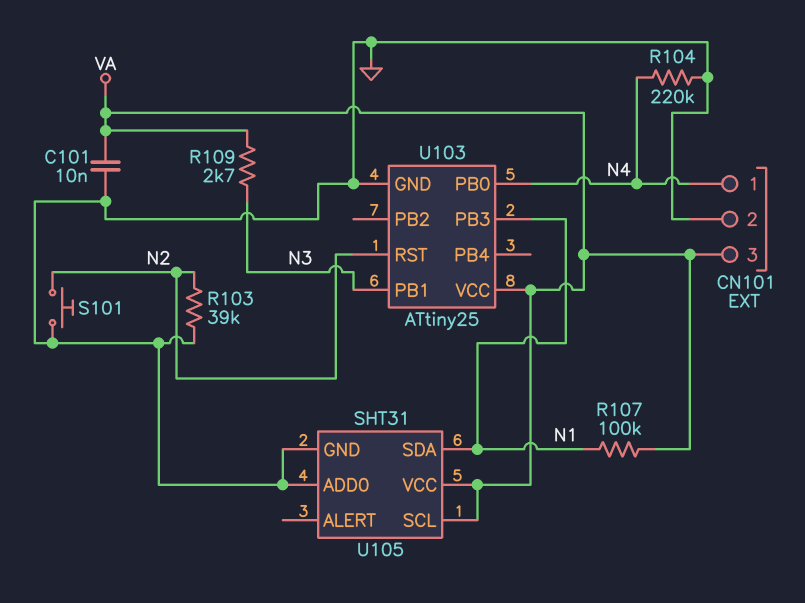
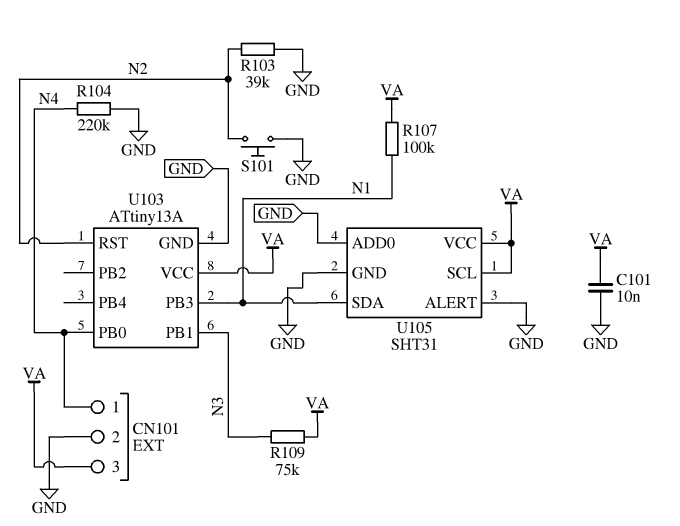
R109: 2.7k (N3, VA) -> 75k (N3, VA)
U103: ATtiny25 -> ATtiny13A
U105 pin ALERT: none -> GND

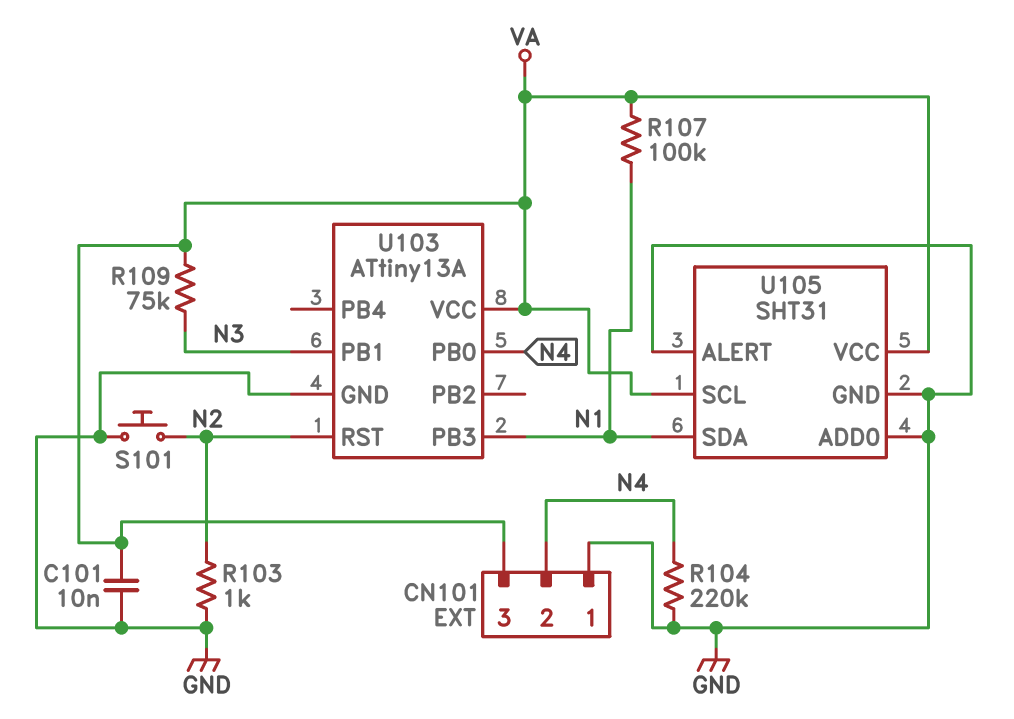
CN101 pin 1: N4 -> GND
CN101 pin 2: GND -> N4
R103: 39k (GND, N2) -> 1k (GND, N2)

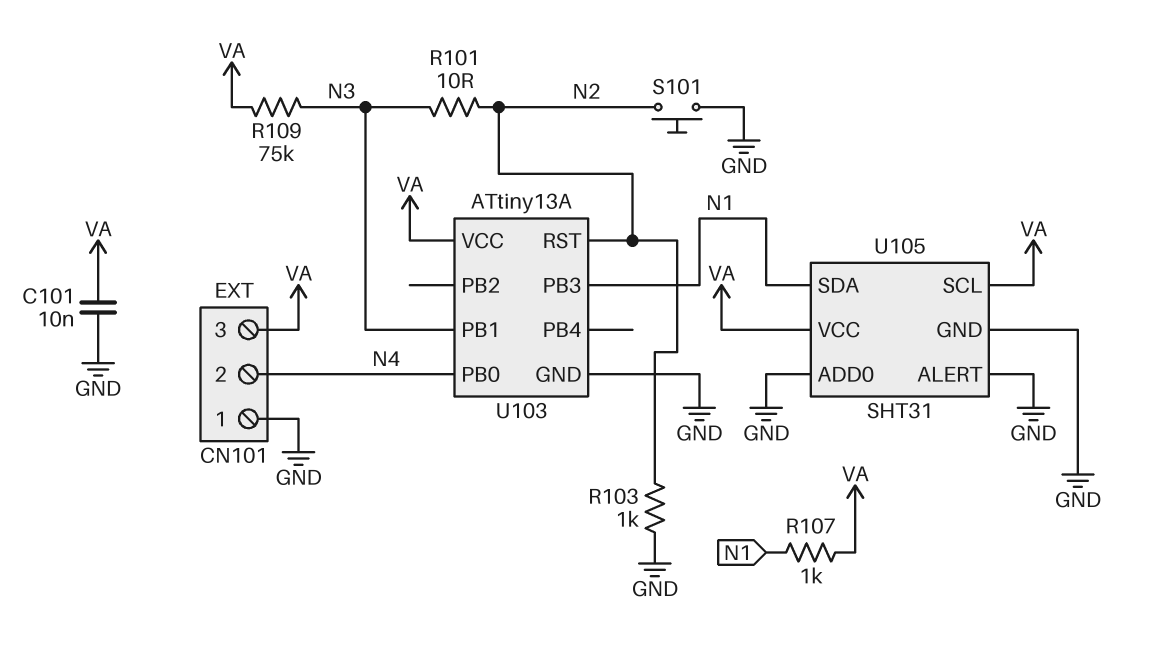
R101: none -> 10 (N2, N3)
R104: 220k (GND, N4) -> none
R107: 100k (N1, VA) -> 1k (N1, VA)

